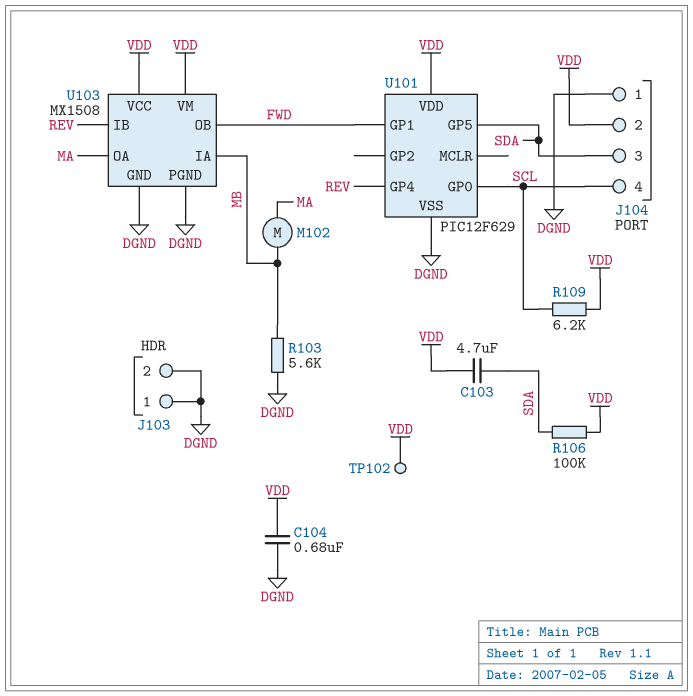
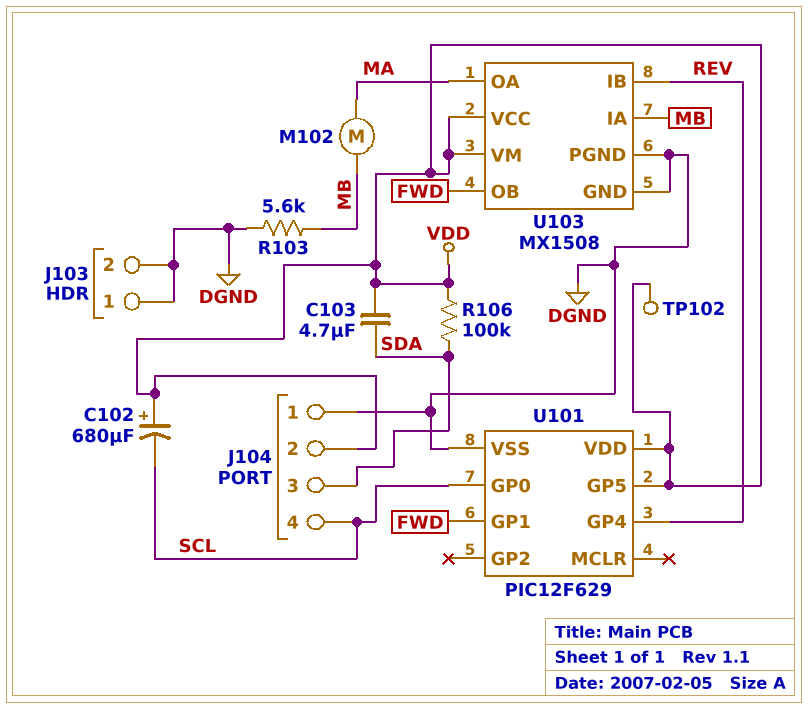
C102: none -> 680uF (plus VDD, minus SCL)
C104: 680nF (DGND, VDD) -> none
R109: 6.2k (SCL, VDD) -> none
U101 pin GP5: SDA -> VDD

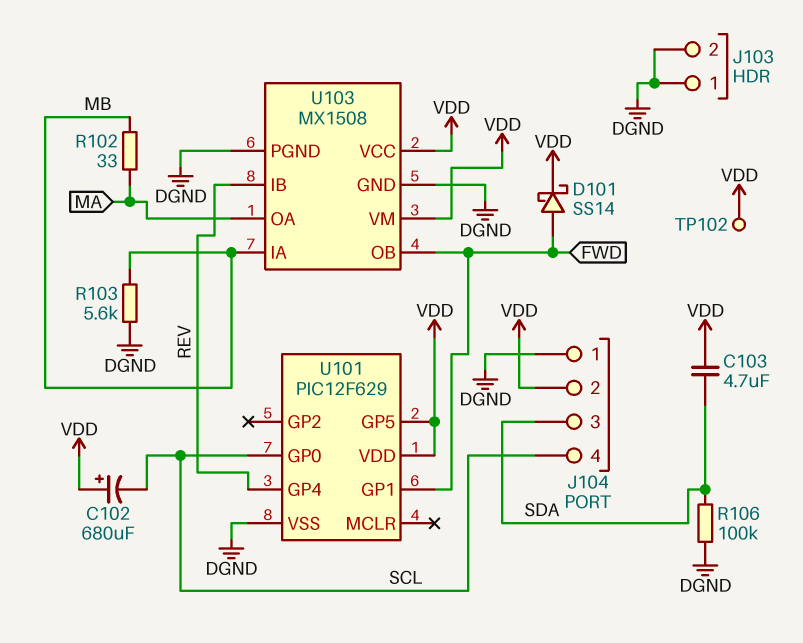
D101: none -> schottky SS14 (A FWD, K VDD)
M102: motor (MA, MB) -> none
R102: none -> 33 (MA, MB)
R106: 100k (SDA, VDD) -> 100k (DGND, SDA)

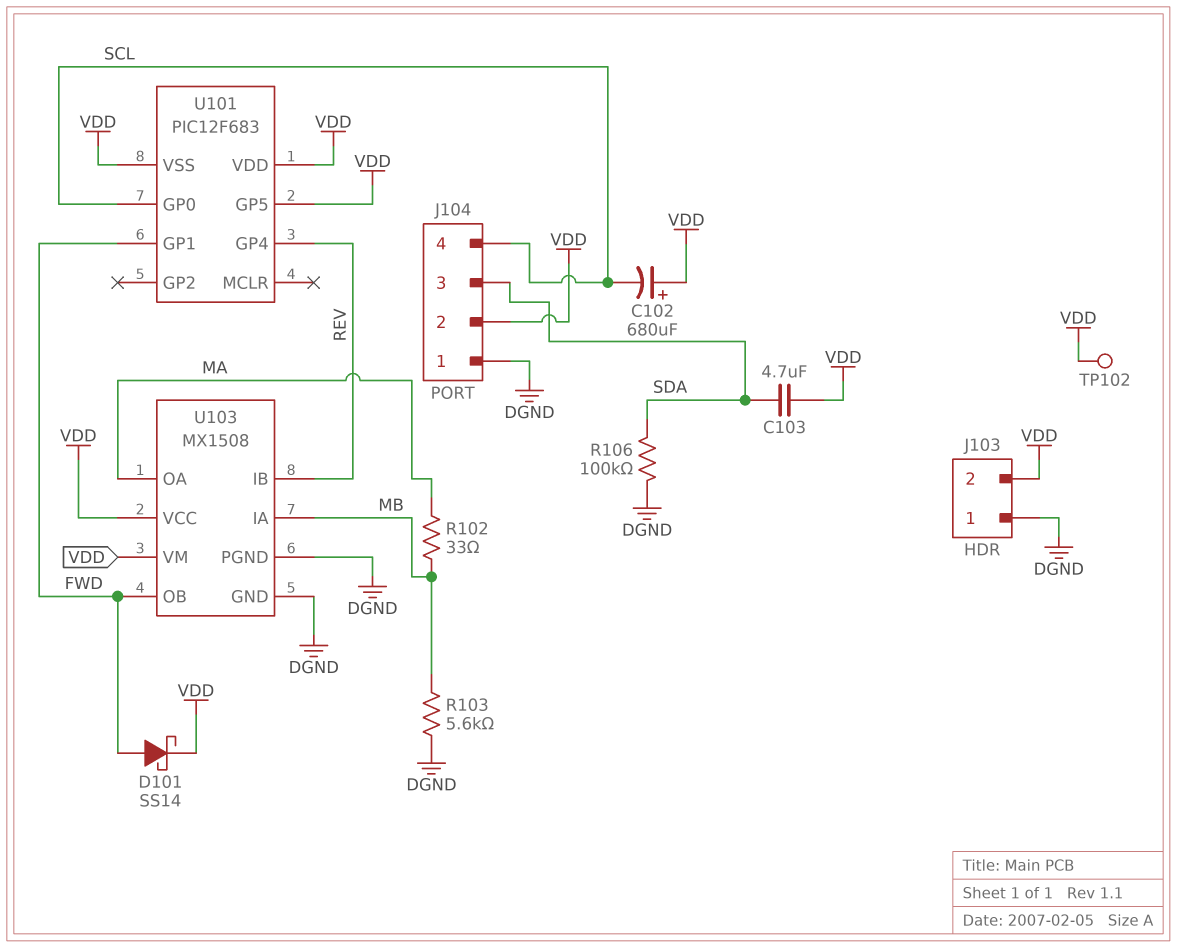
J103 pin 2: DGND -> VDD
U101: PIC12F629 -> PIC12F683
U101 pin VSS: DGND -> VDD

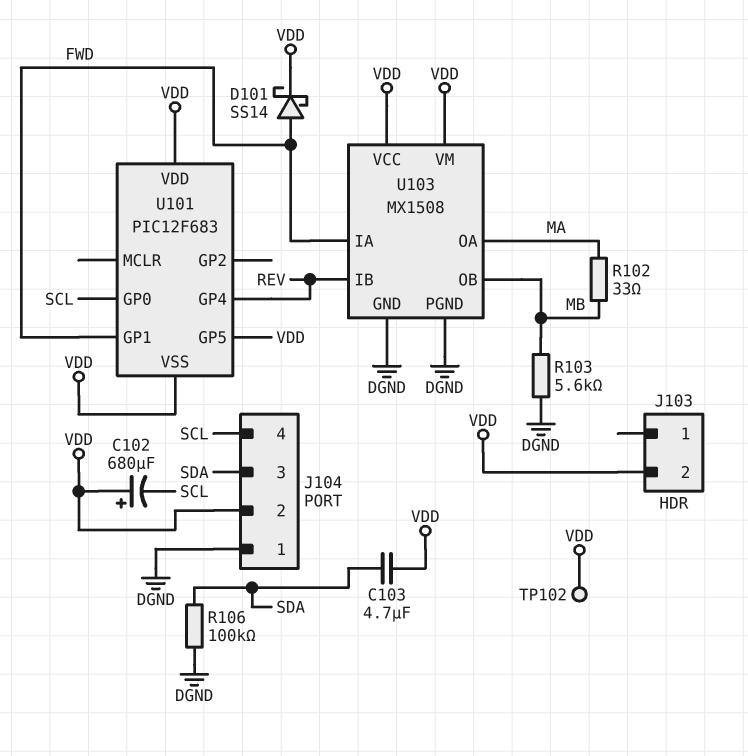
J103 pin 1: DGND -> none
U103 pin IA: MB -> FWD
U103 pin OB: FWD -> MB

